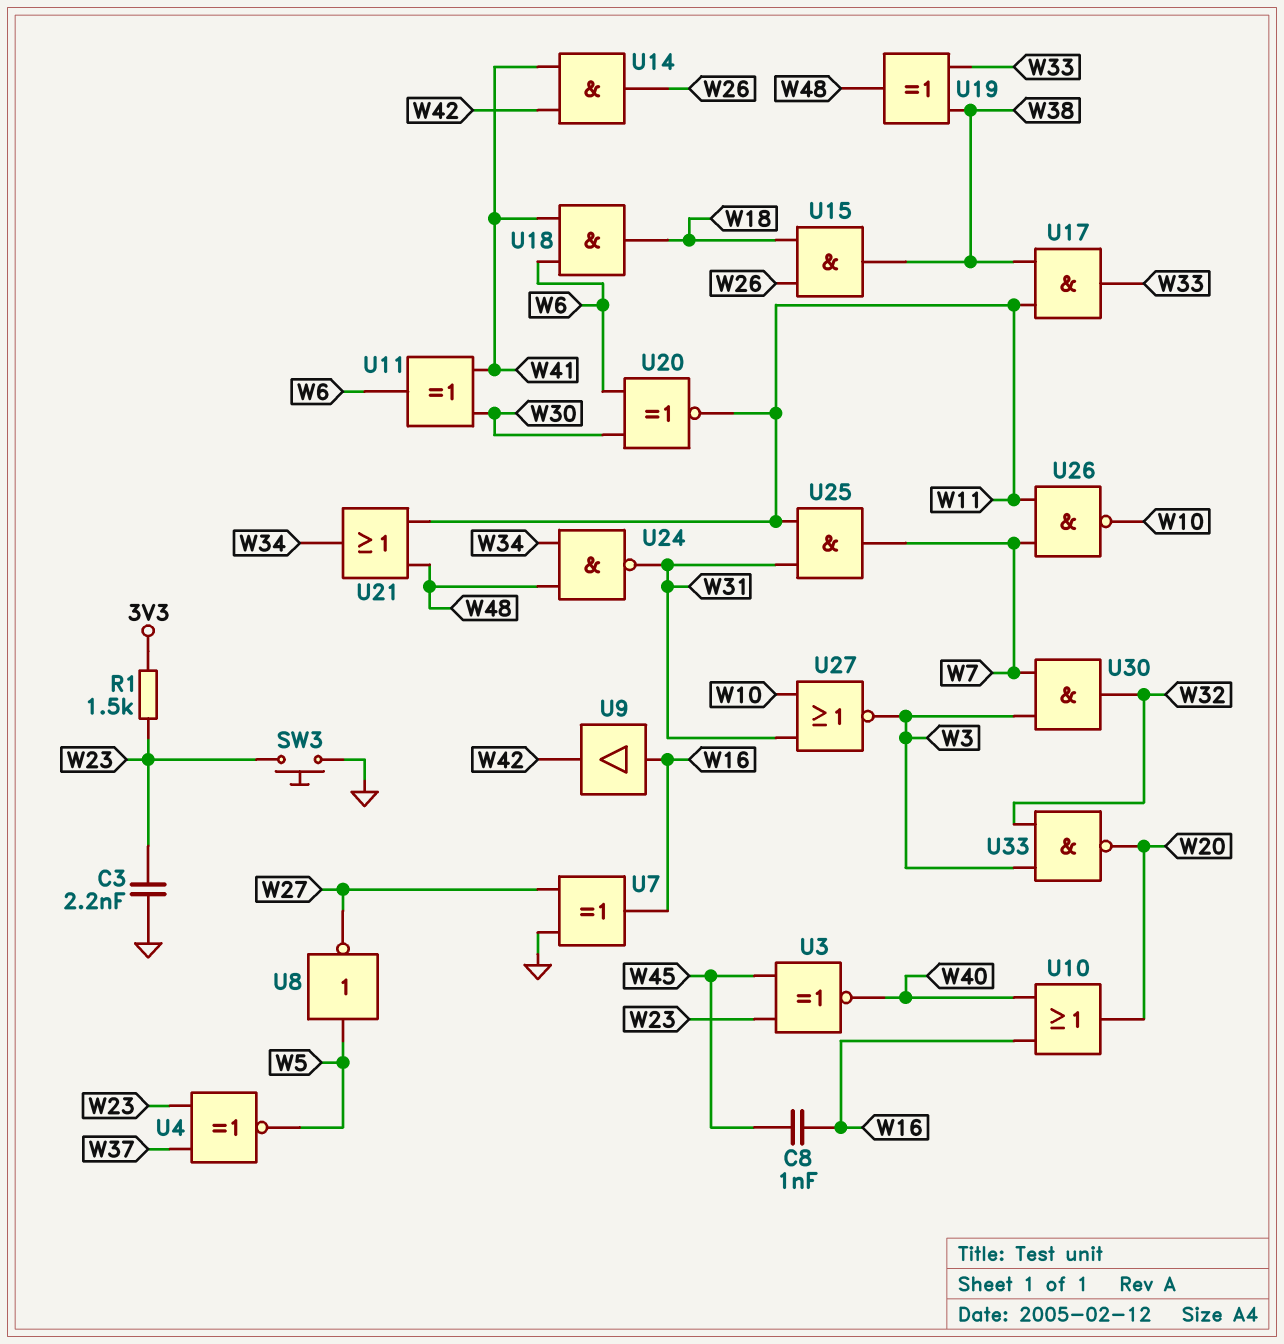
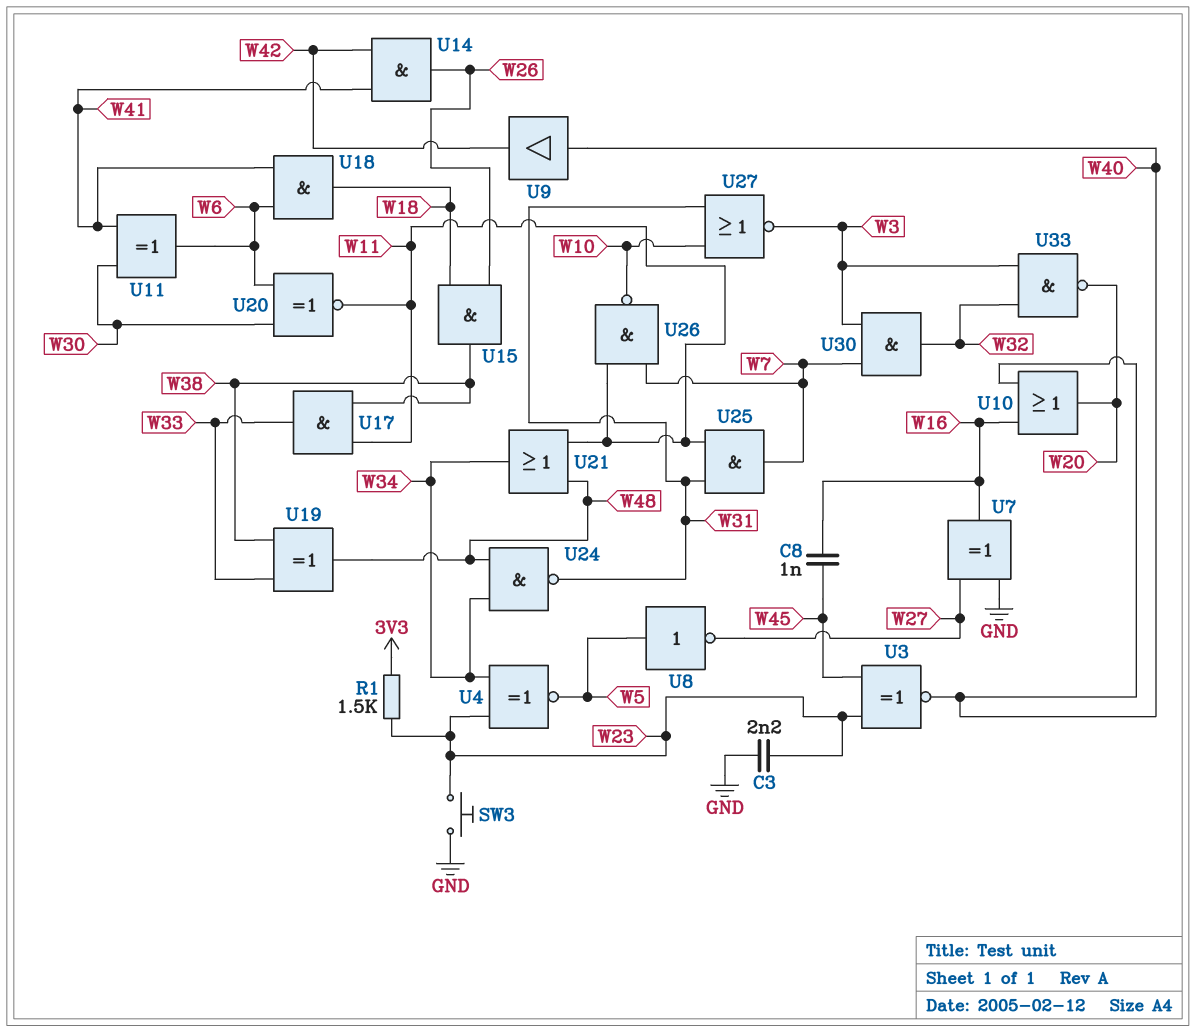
U4: XNOR (in W23, in W37, out W5) -> XNOR (in W23, in W34, out W5)
U9: buffer (in W16, out W42) -> buffer (in W40, out W42)

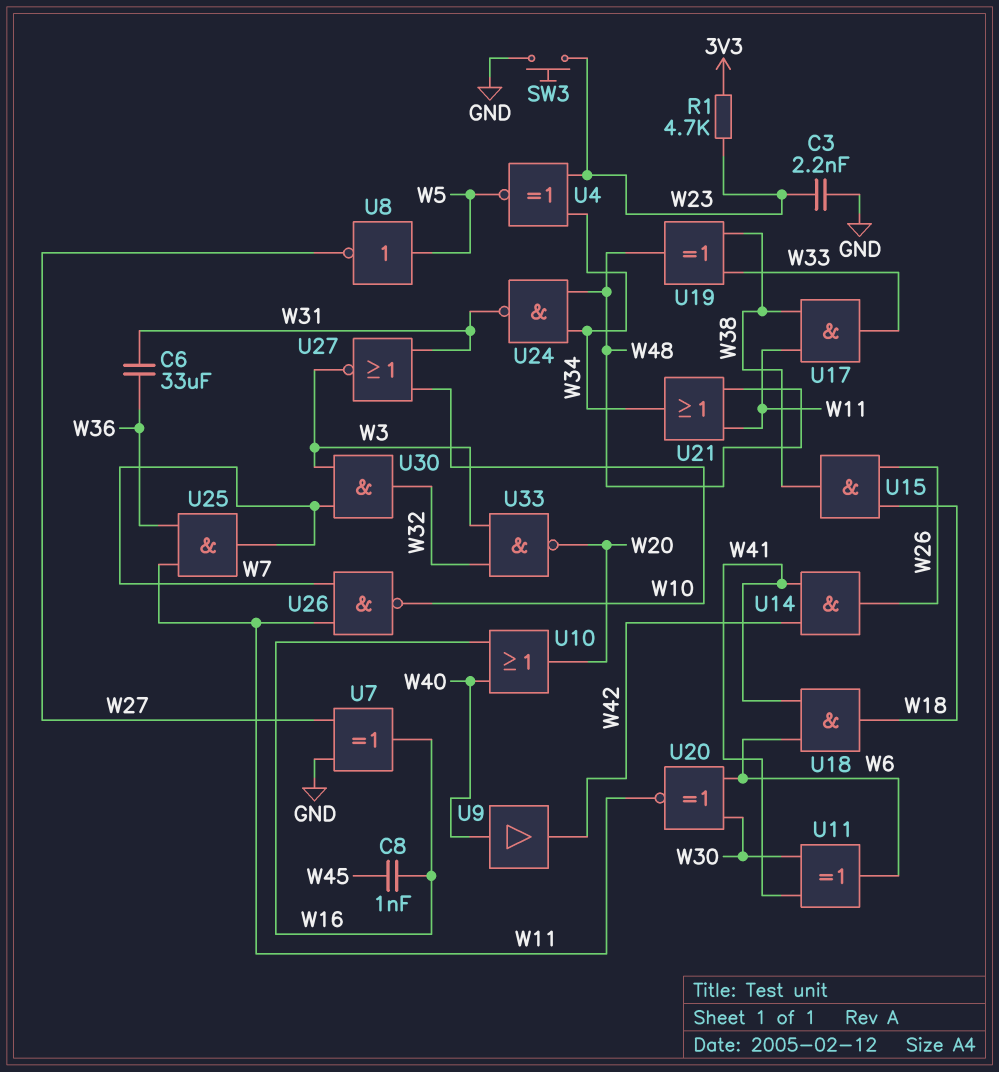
C6: none -> 33uF (W31, W36)
R1: 1.5k (3V3, W23) -> 4.7k (3V3, W23)
U3: XNOR (in W23, in W45, out W40) -> none
U25: AND (in W11, in W31, out W7) -> AND (in W11, in W36, out W7)

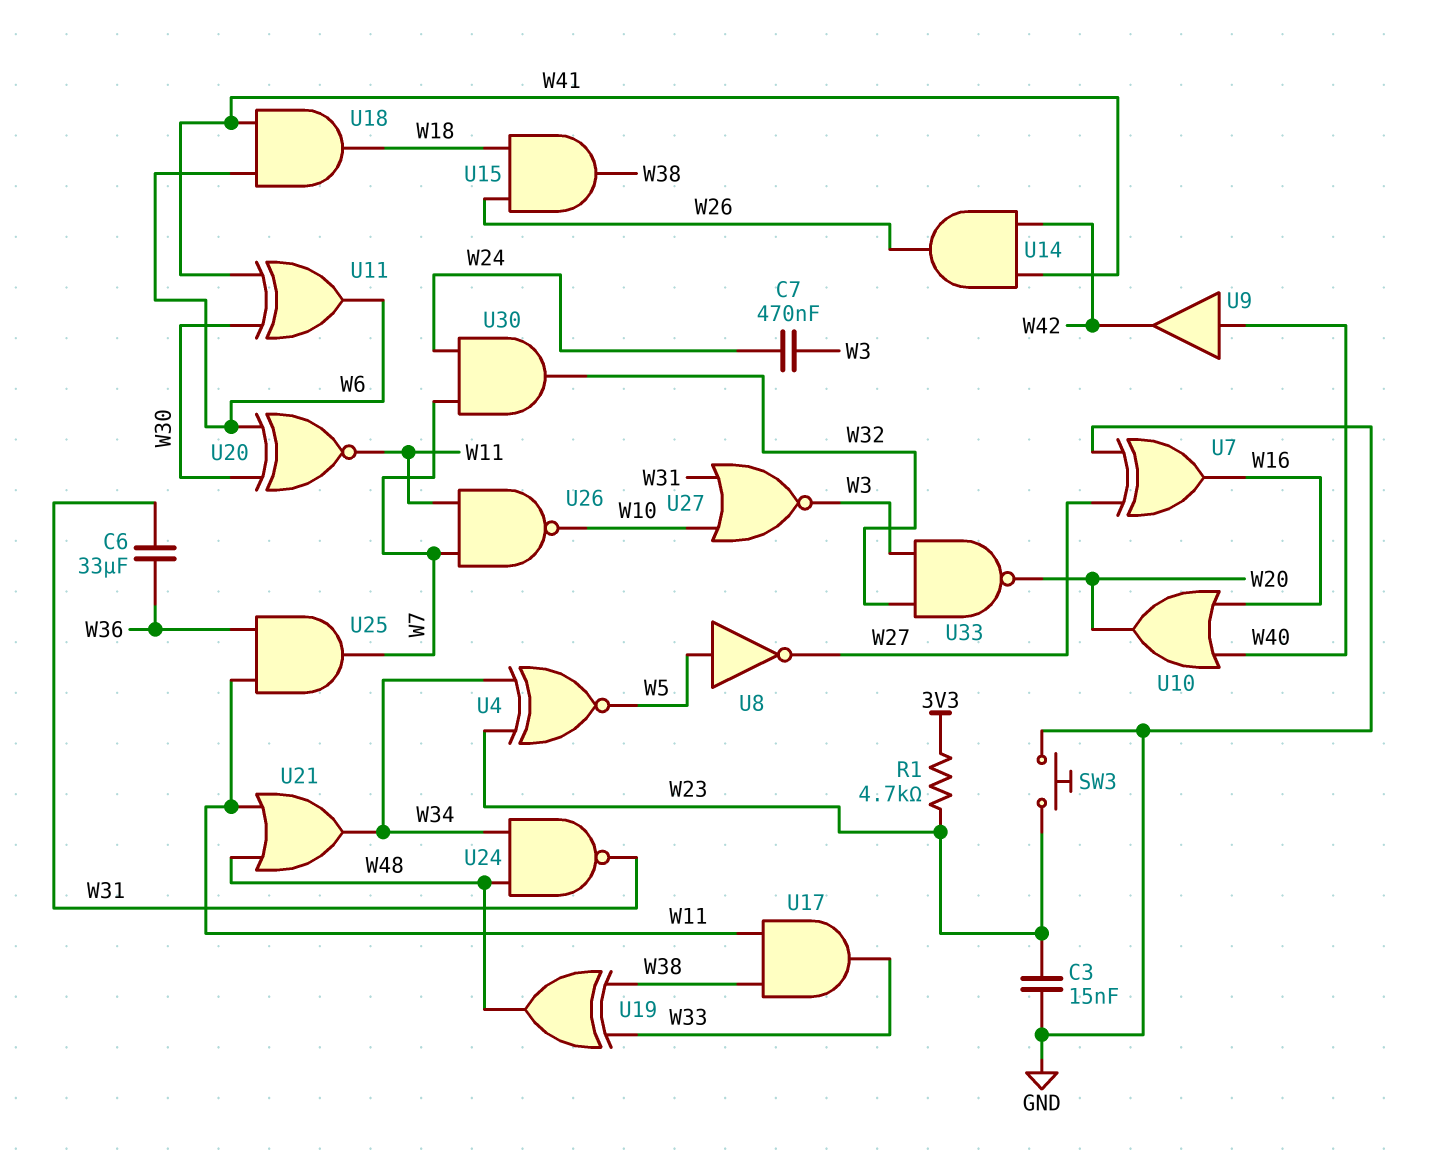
C3: 2.2nF (GND, W23) -> 15nF (GND, W23)
C7: none -> 470nF (W3, W24)
C8: 1nF (W16, W45) -> none
U30: AND (in W3, in W7, out W32) -> AND (in W7, in W24, out W32)

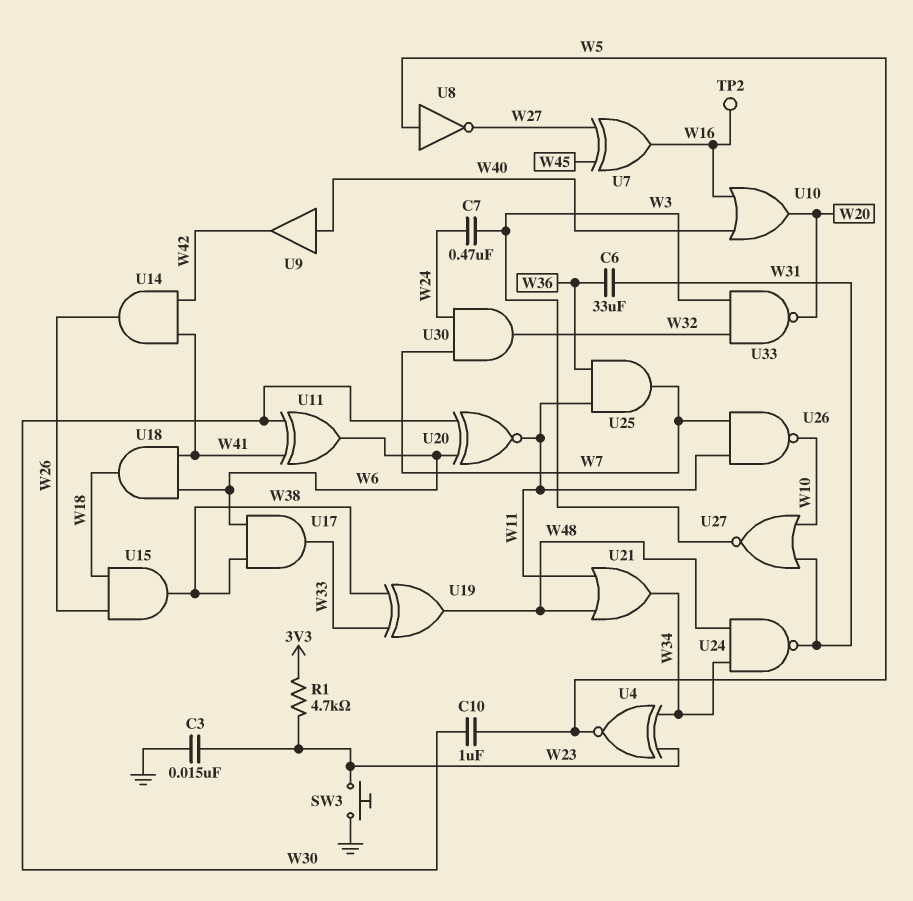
C10: none -> 1uF (W5, W30)
TP2: none -> test point (W16)
U7: XOR (in GND, in W27, out W16) -> XOR (in W27, in W45, out W16)
U17: AND (in W11, in W38, out W33) -> AND (in W6, in W38, out W33)

